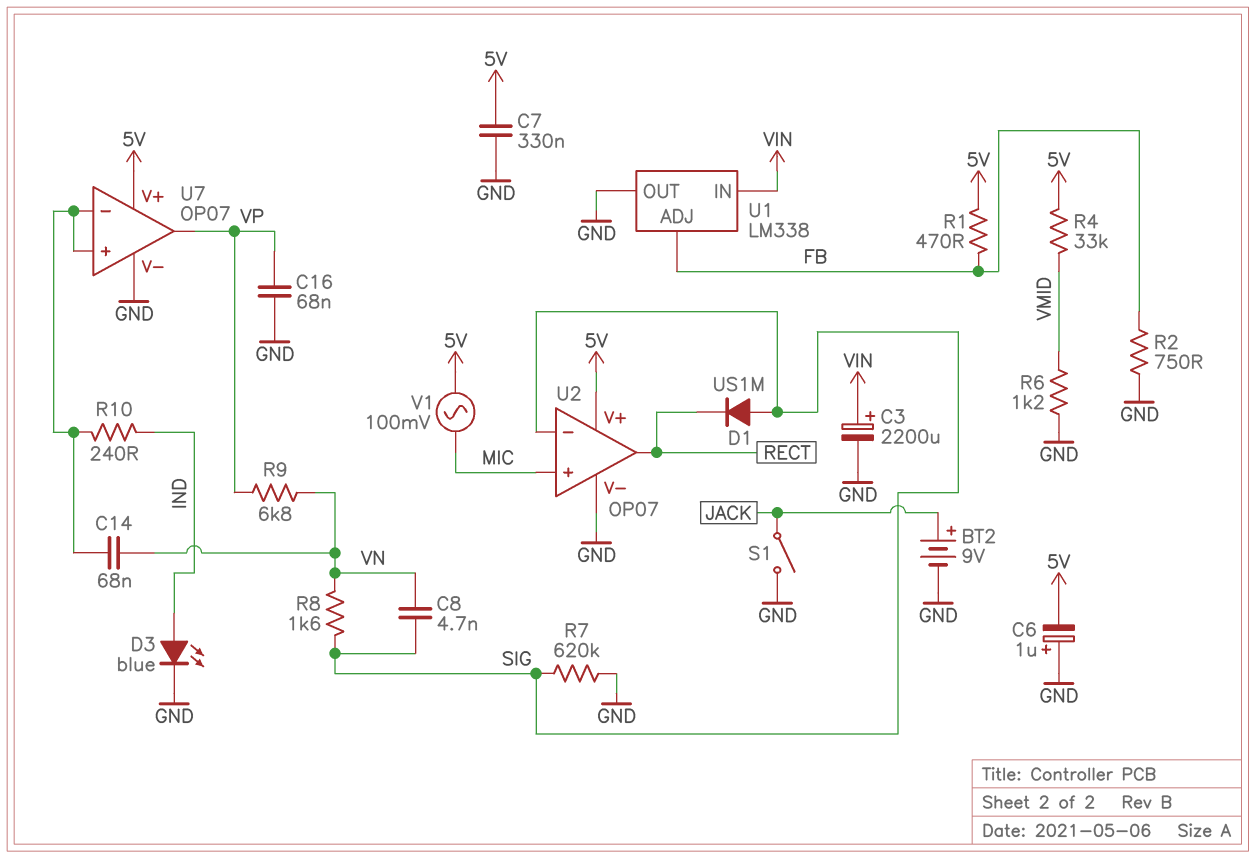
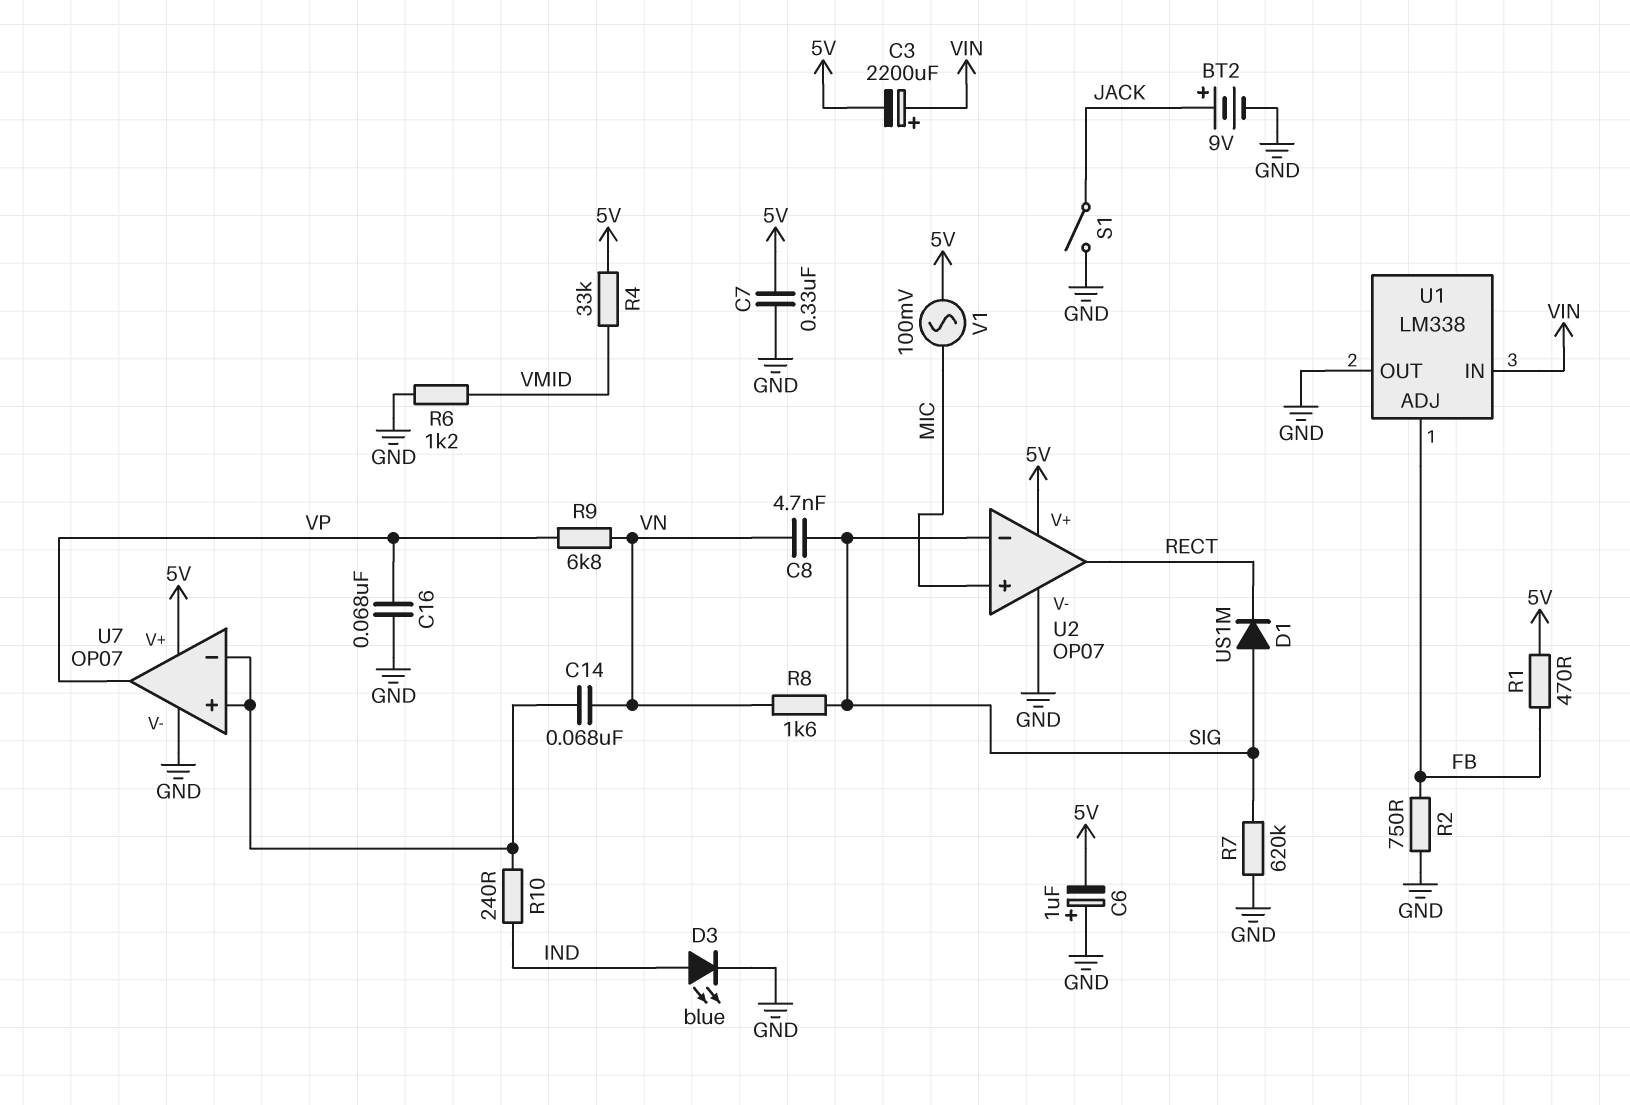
C3: 2200uF (plus VIN, minus GND) -> 2200uF (plus VIN, minus 5V)

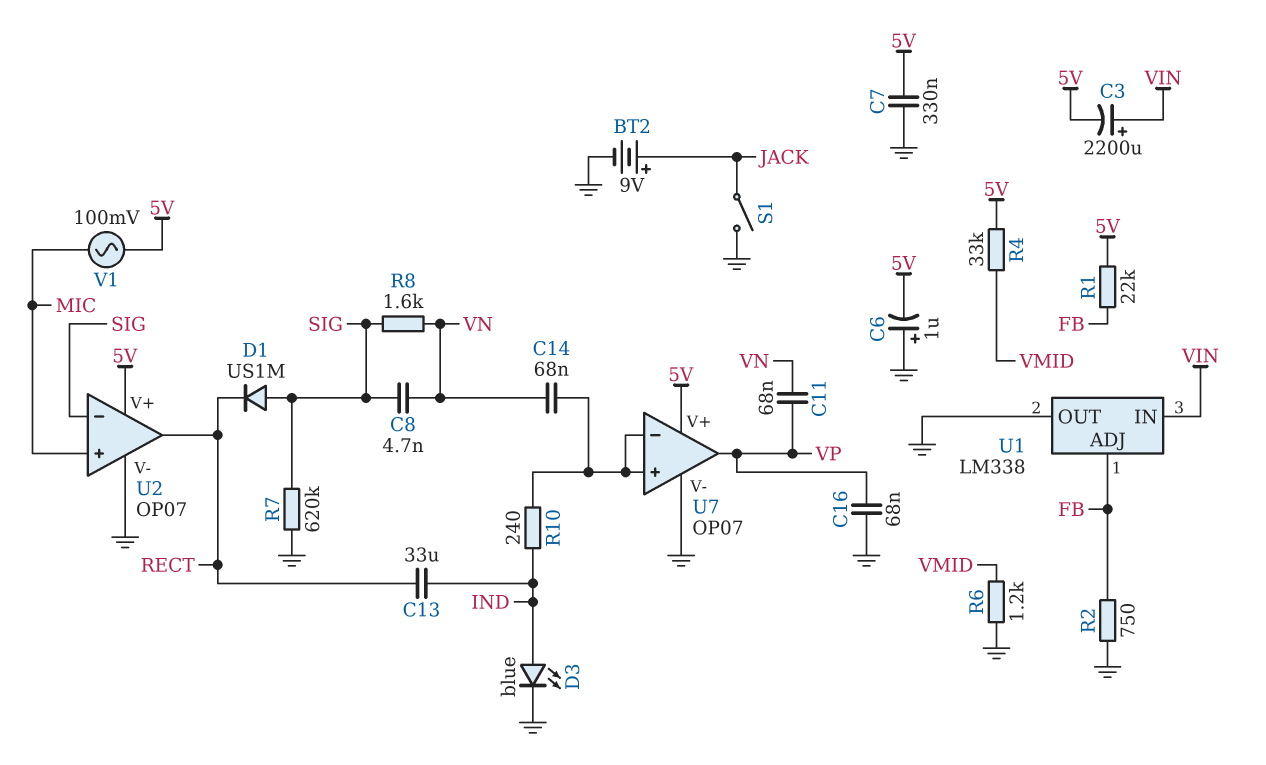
C11: none -> 68nF (VN, VP)
C13: none -> 33uF (IND, RECT)
R1: 470 (5V, FB) -> 22k (5V, FB)
R9: 6.8k (VN, VP) -> none

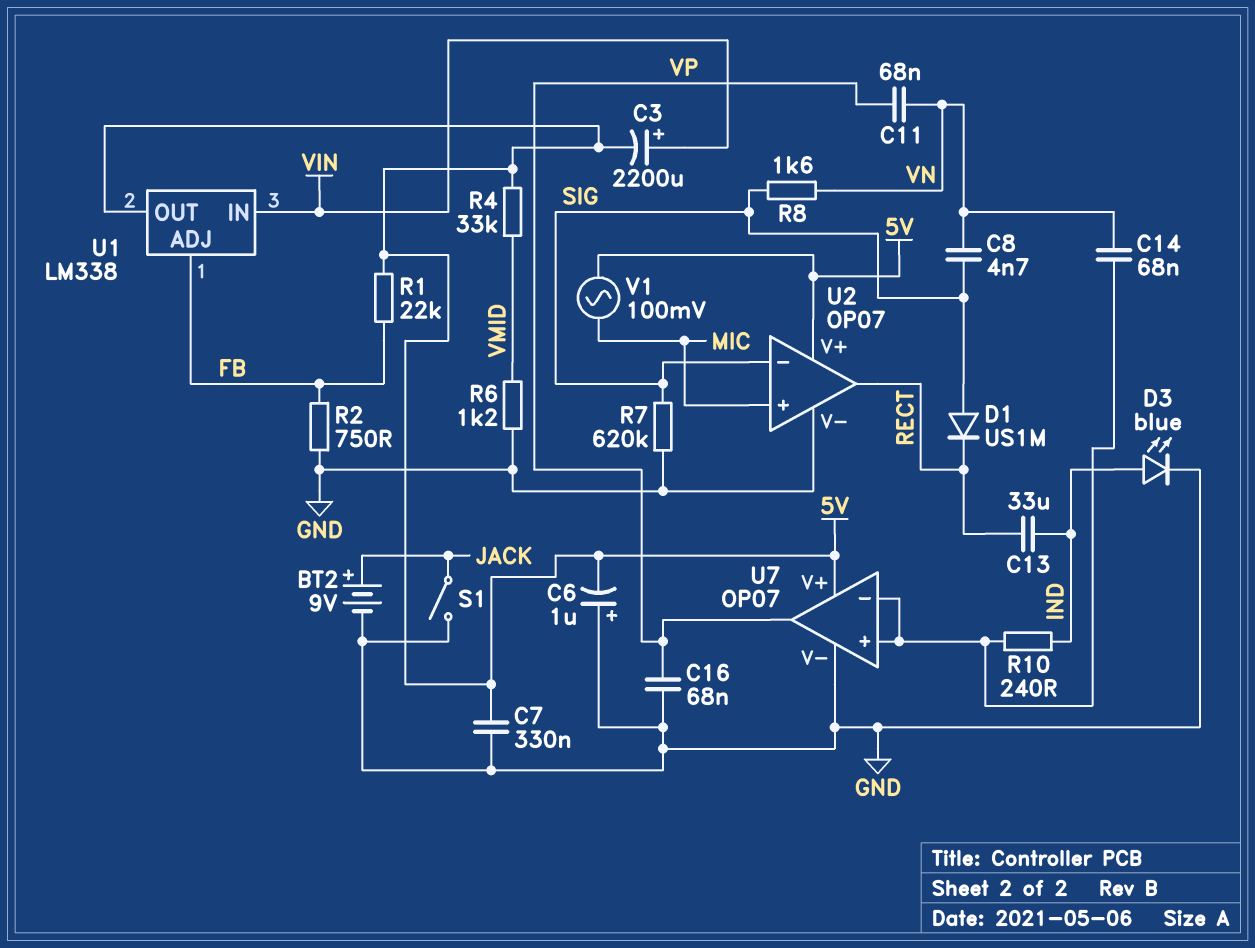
U1 pin OUT: GND -> 5V

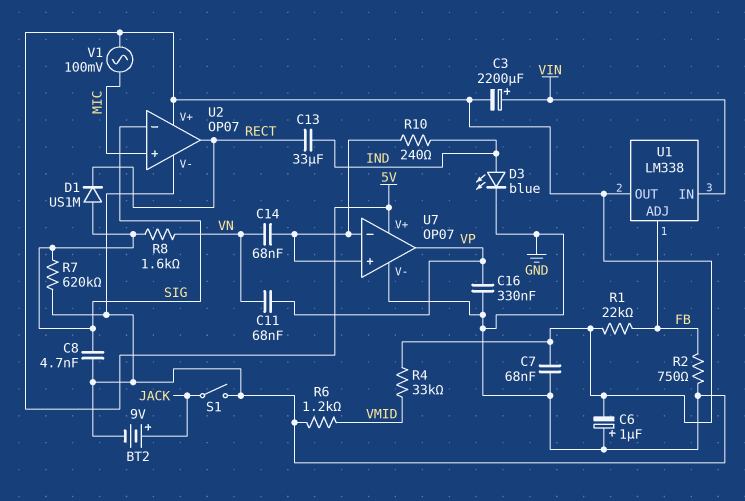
C7: 330nF (5V, GND) -> 68nF (5V, GND)
C8: 4.7nF (SIG, VN) -> 4.7nF (GND, SIG)
C16: 68nF (GND, VP) -> 330nF (GND, VP)

